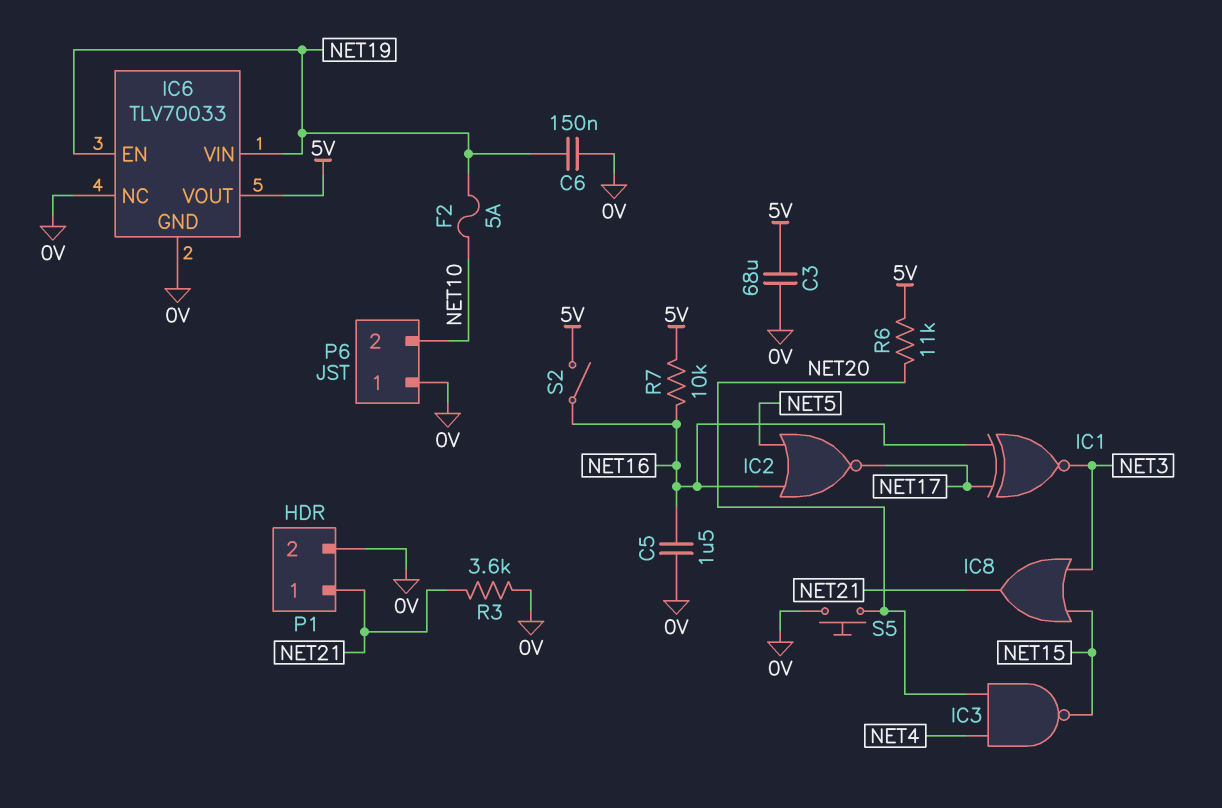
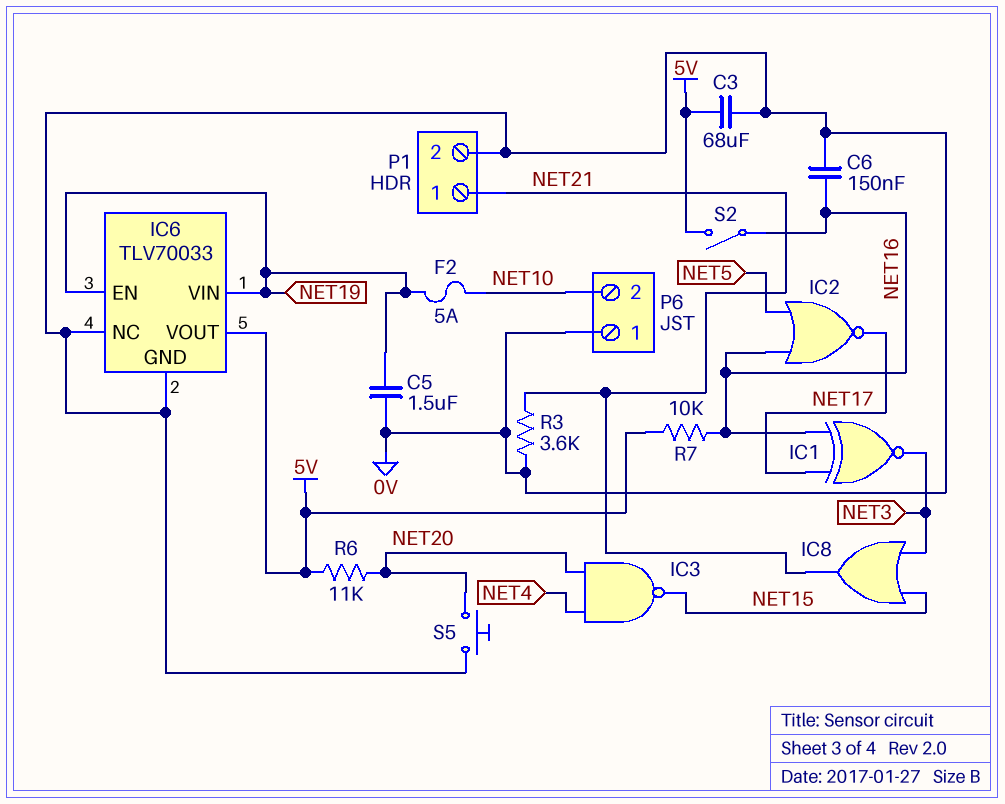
C5: 1.5uF (0V, NET16) -> 1.5uF (0V, NET19)
C6: 150nF (0V, NET19) -> 150nF (0V, NET16)

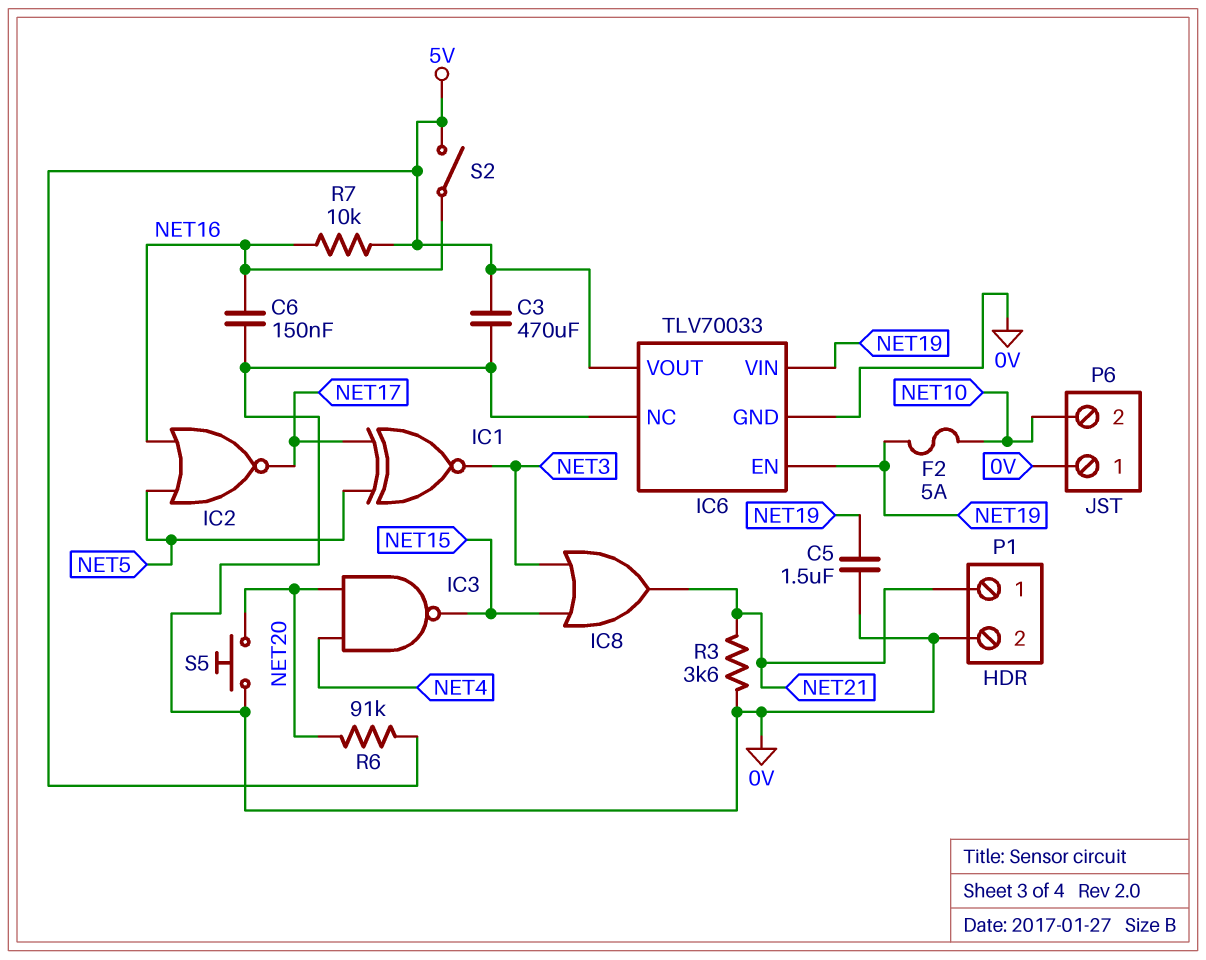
C3: 68uF (0V, 5V) -> 470uF (0V, 5V)
IC1: XNOR (in NET16, in NET17, out NET3) -> XNOR (in NET5, in NET17, out NET3)
R6: 11k (5V, NET20) -> 91k (5V, NET20)

